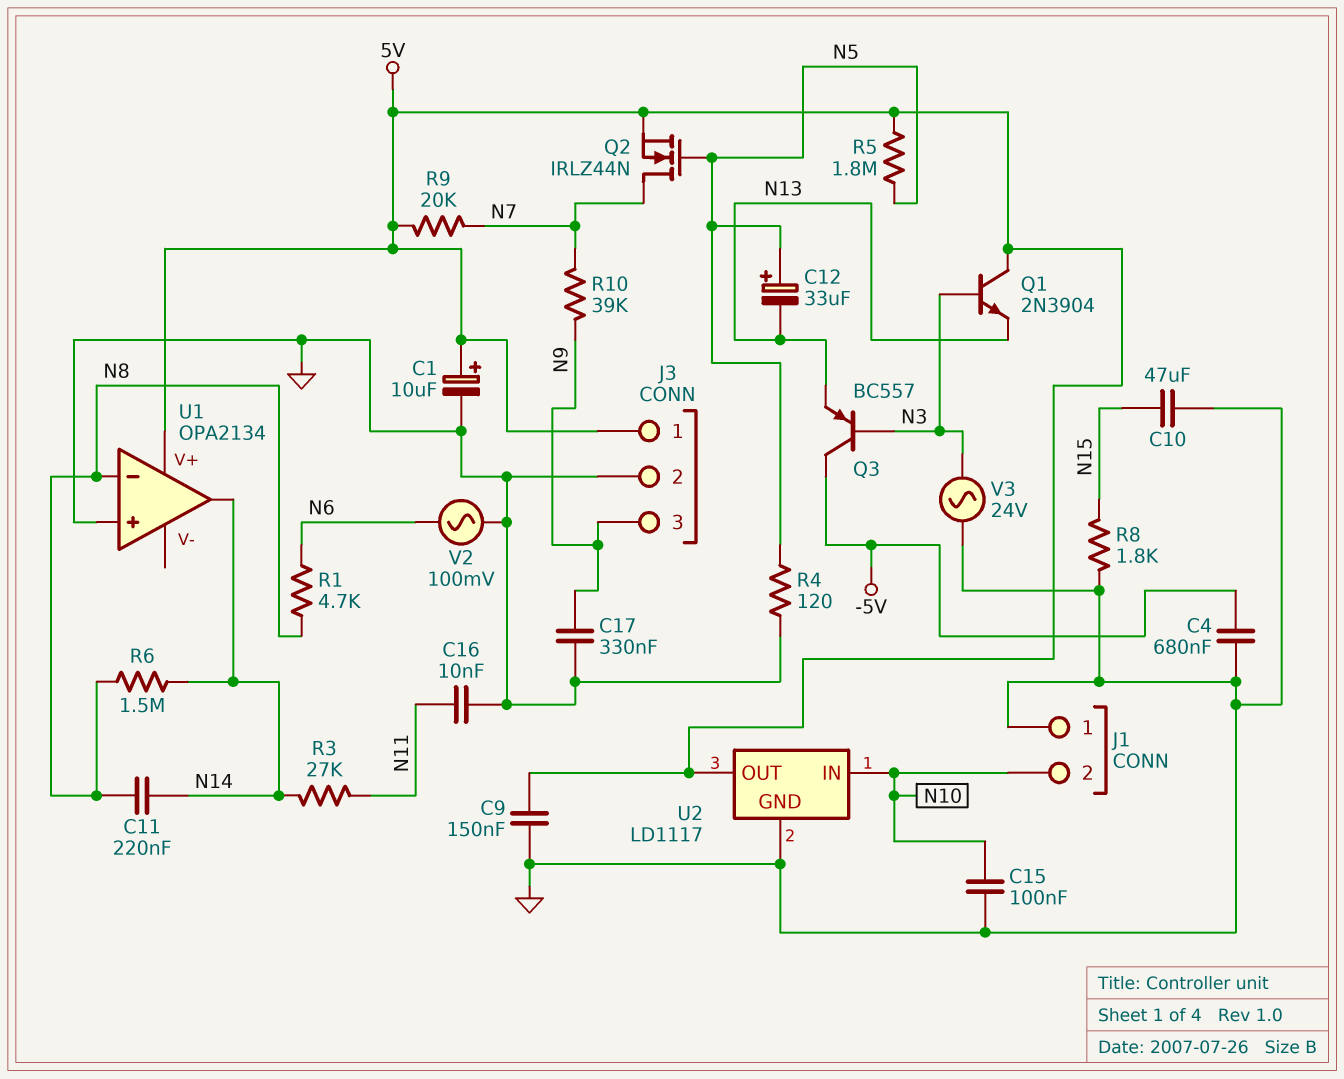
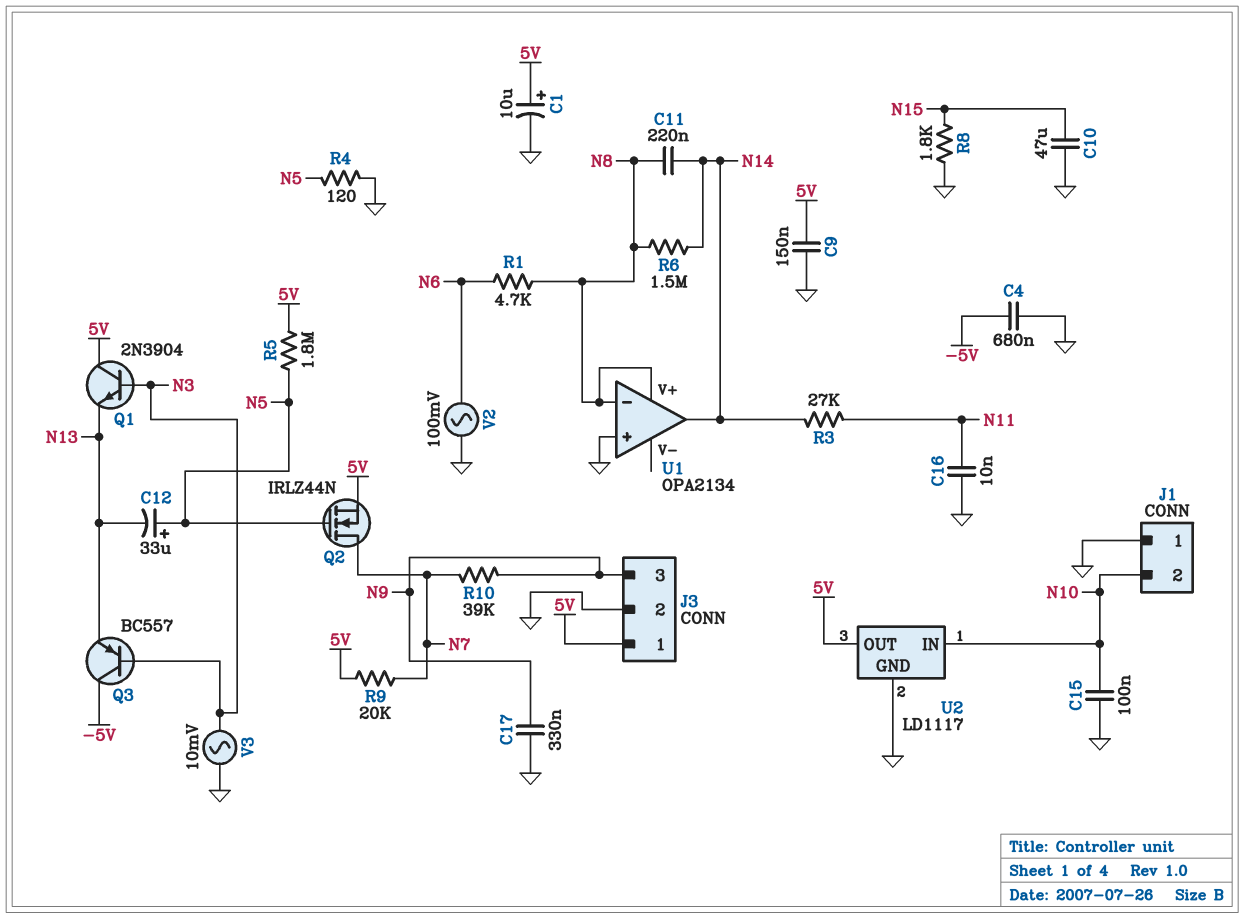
U1 pin V+: 5V -> N8
V3: AC 24V (GND, N3) -> AC 10mV (GND, N3)

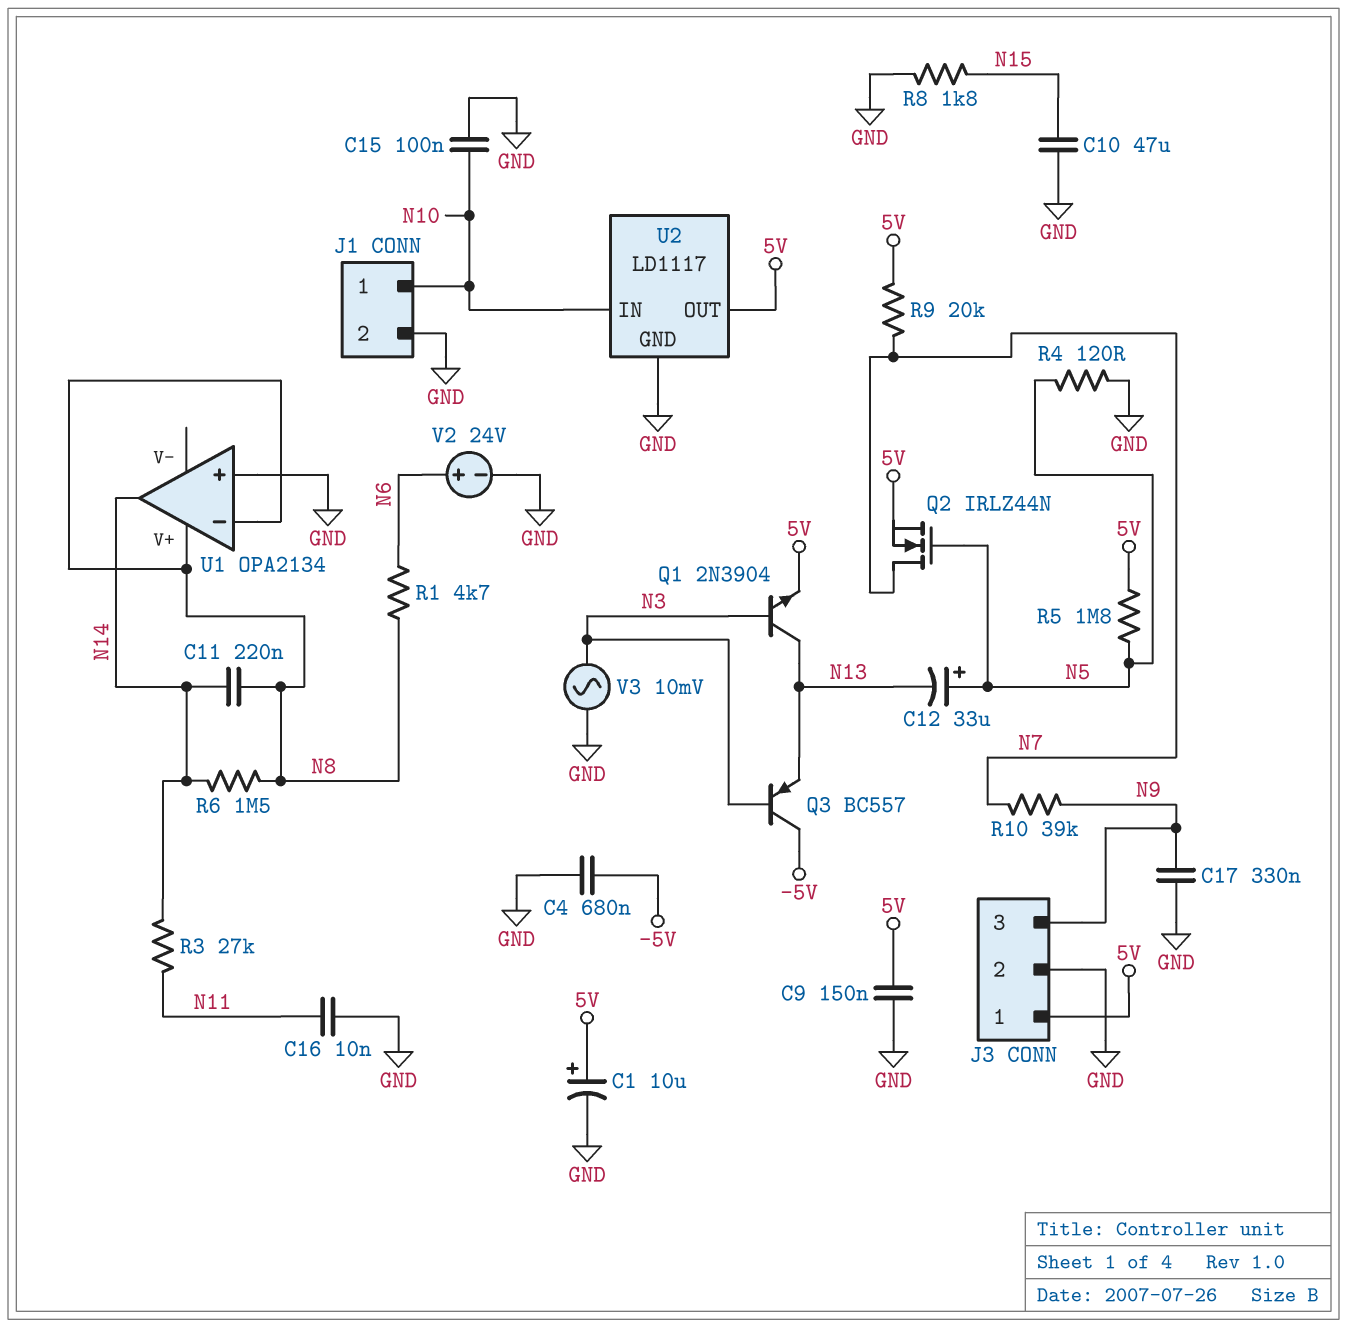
J1 pin 1: GND -> N10
J1 pin 2: N10 -> GND
Q1: NPN 2N3904 (B N3, C 5V, E N13) -> NPN 2N3904 (B N3, C N13, E 5V)
V2: AC 100mV (GND, N6) -> 24V (plus N6, minus GND)

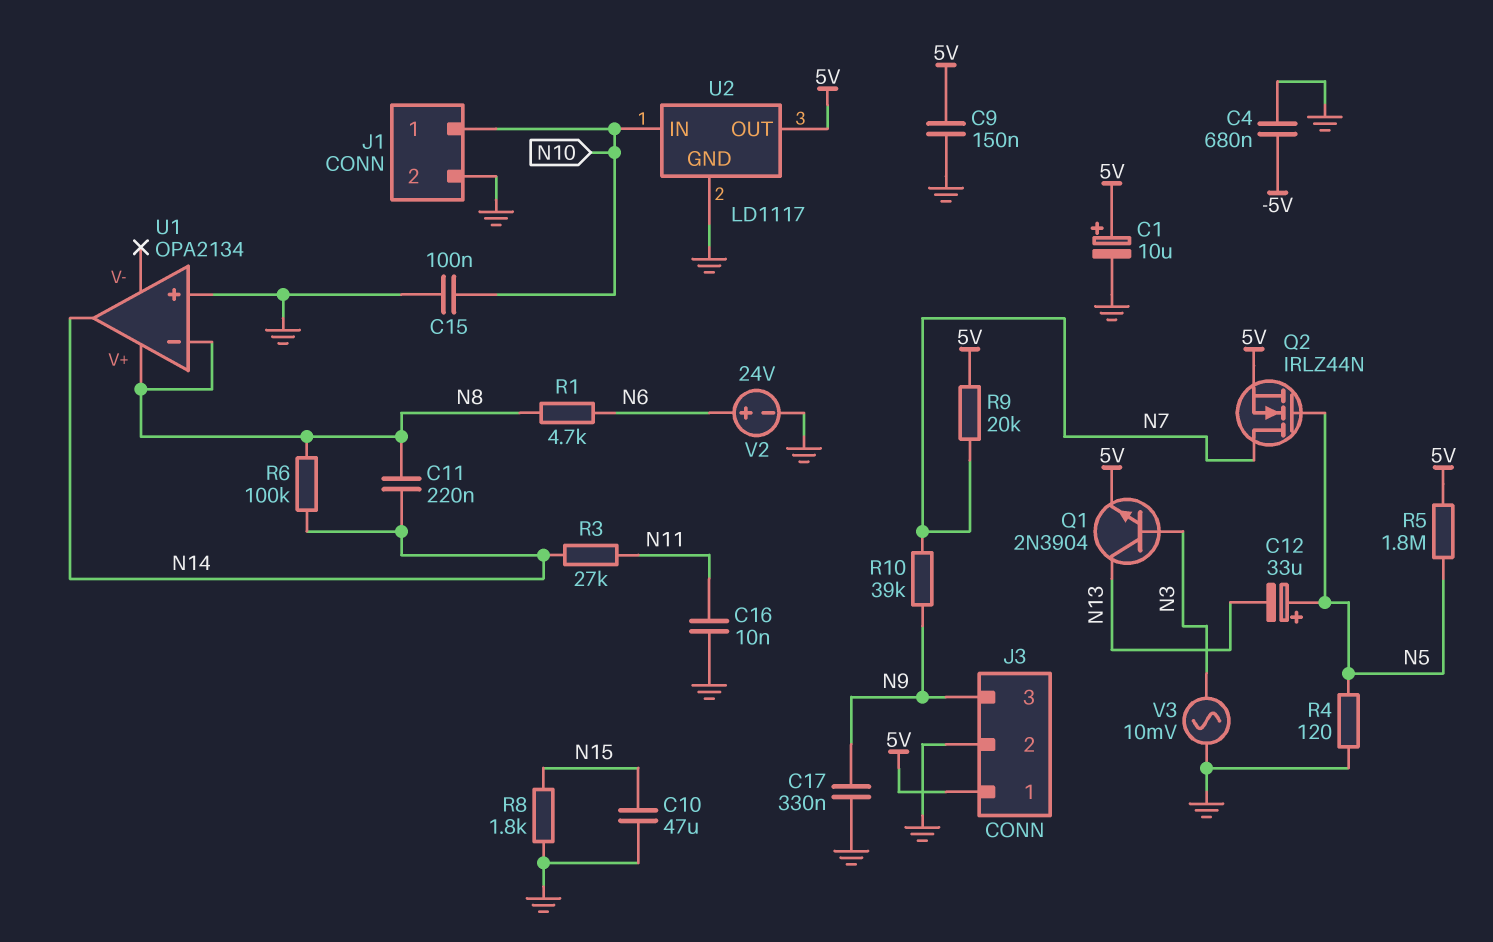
Q3: PNP BC557 (B N3, C -5V, E N13) -> none
R6: 1.5M (N8, N14) -> 100k (N8, N14)

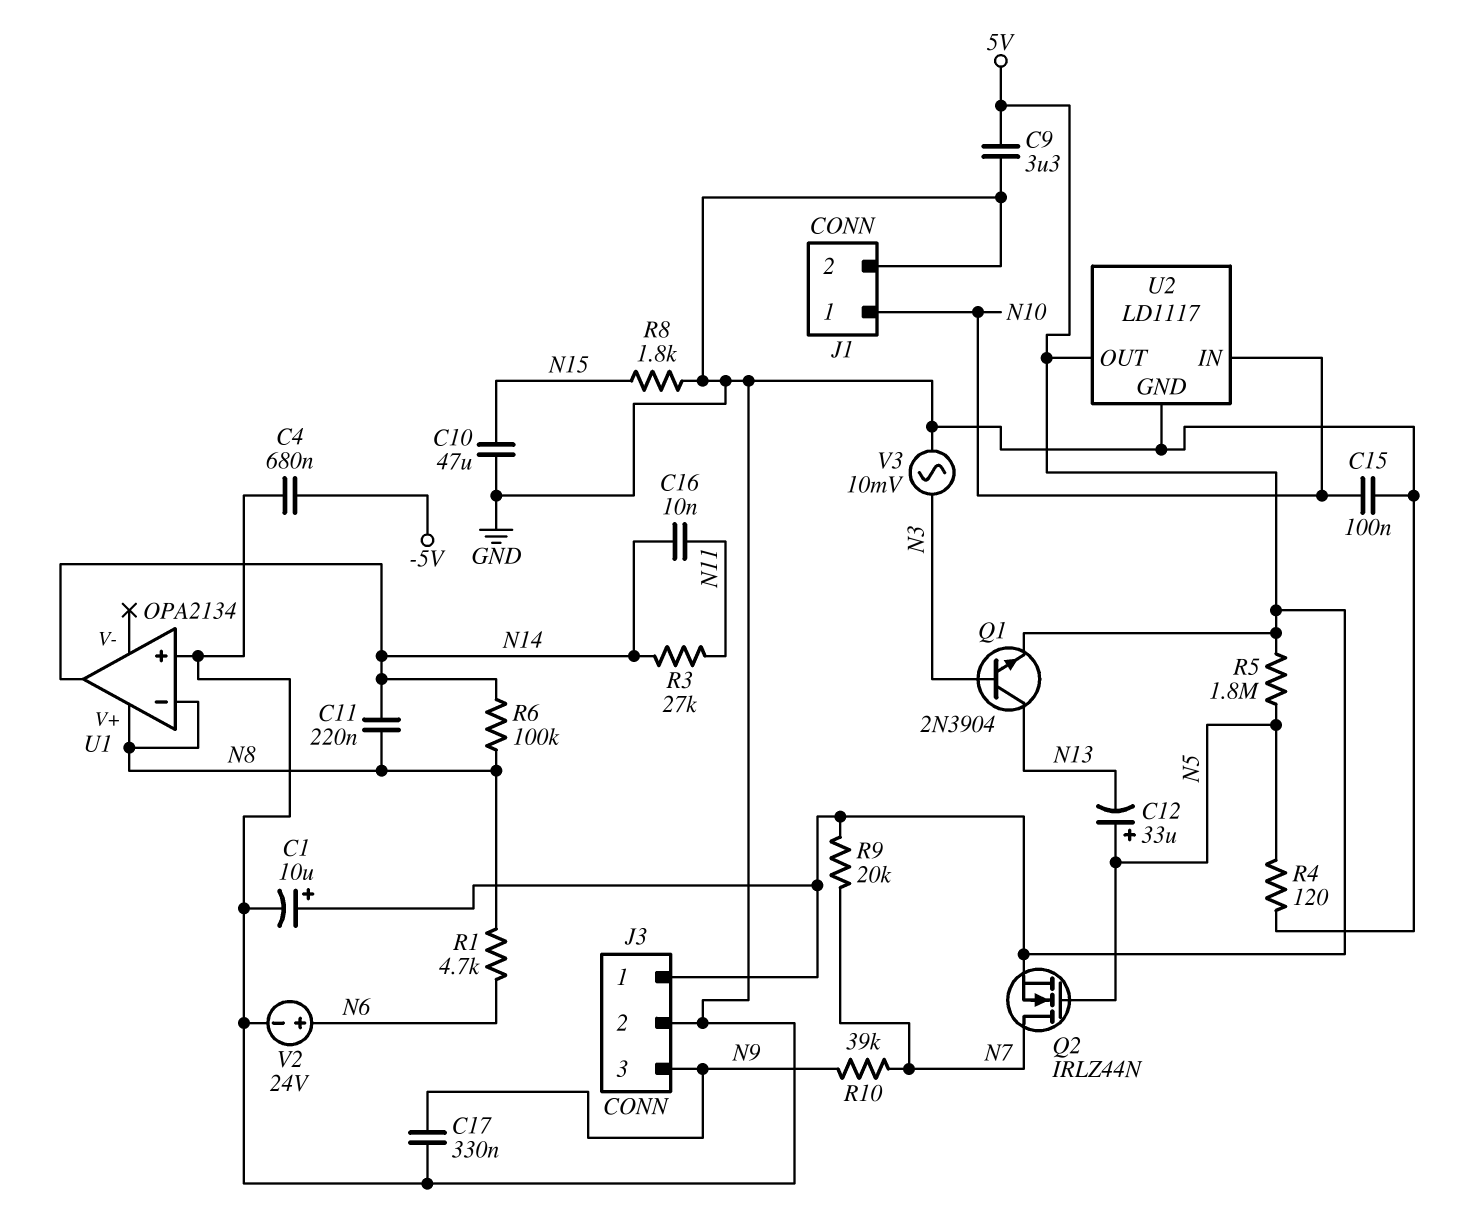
C9: 150nF (5V, GND) -> 3.3uF (5V, GND)
C16: 10nF (GND, N11) -> 10nF (N11, N14)

